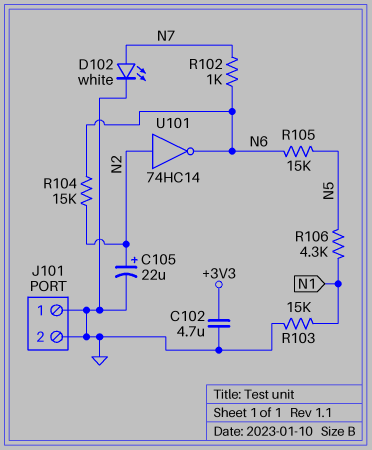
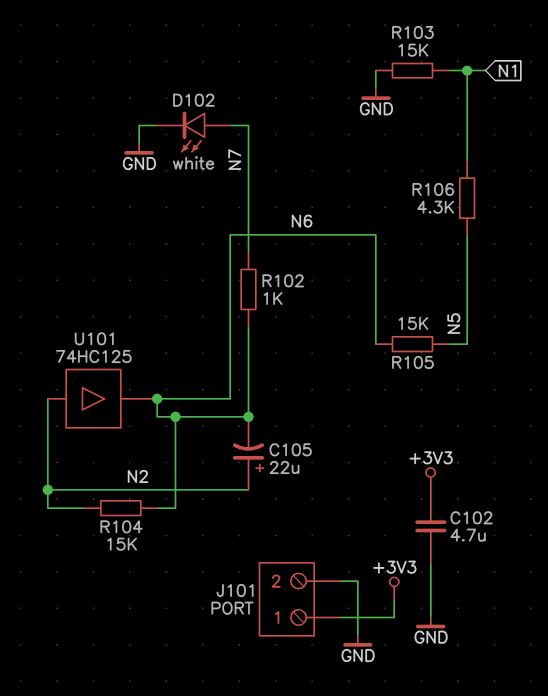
C105: 22uF (plus N2, minus GND) -> 22uF (plus N2, minus N6)
J101 pin 1: GND -> +3V3
U101: NOT 74HC14 (in N2, out N6) -> buffer 74HC125 (in N2, out N6)

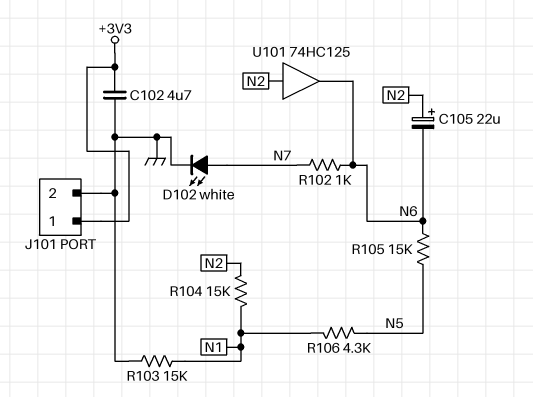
R104: 15k (N2, N6) -> 15k (N1, N2)

